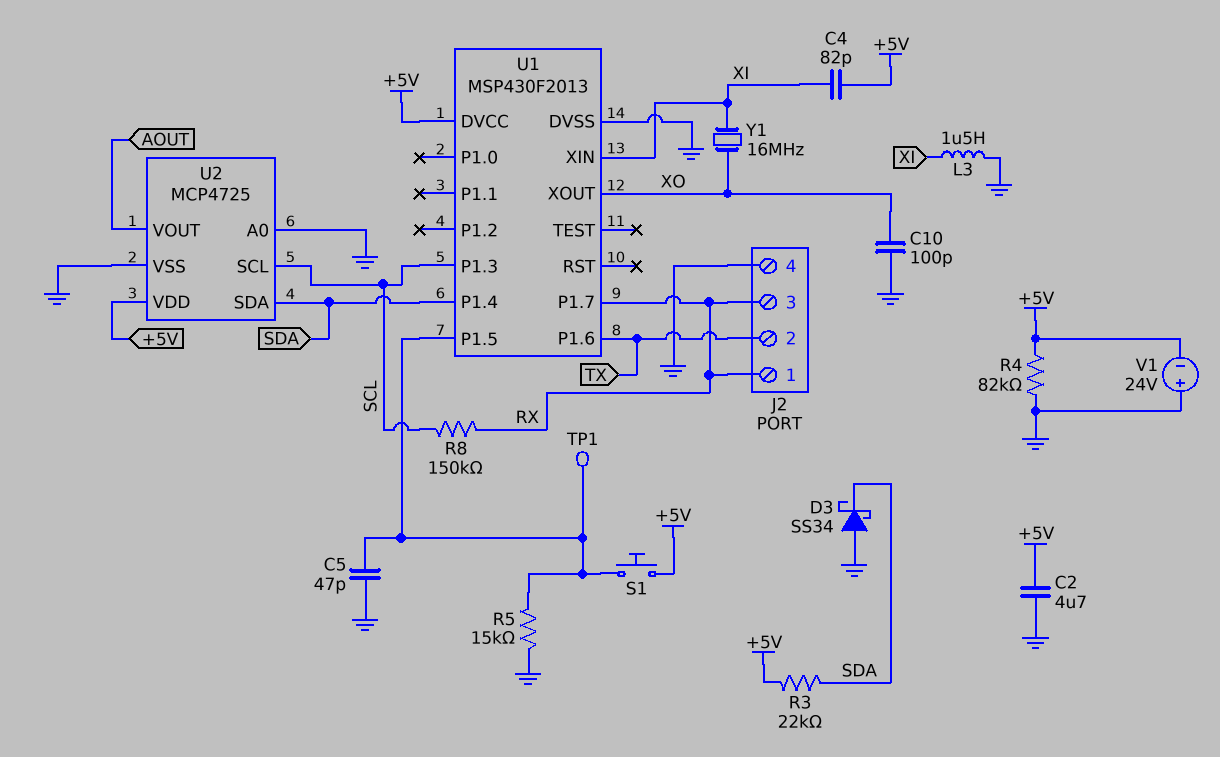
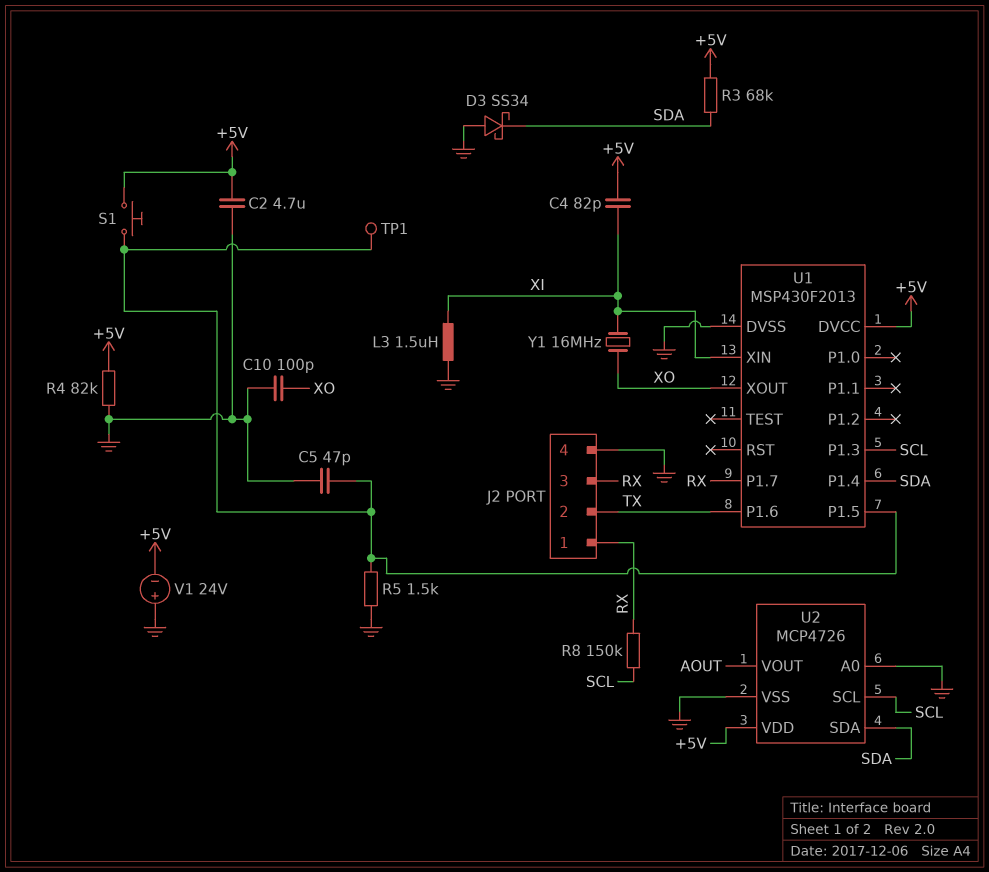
R3: 22k (+5V, SDA) -> 68k (+5V, SDA)
R5: 15k (GND, U1/P1.5) -> 1.5k (GND, U1/P1.5)
U2: MCP4725 -> MCP4726

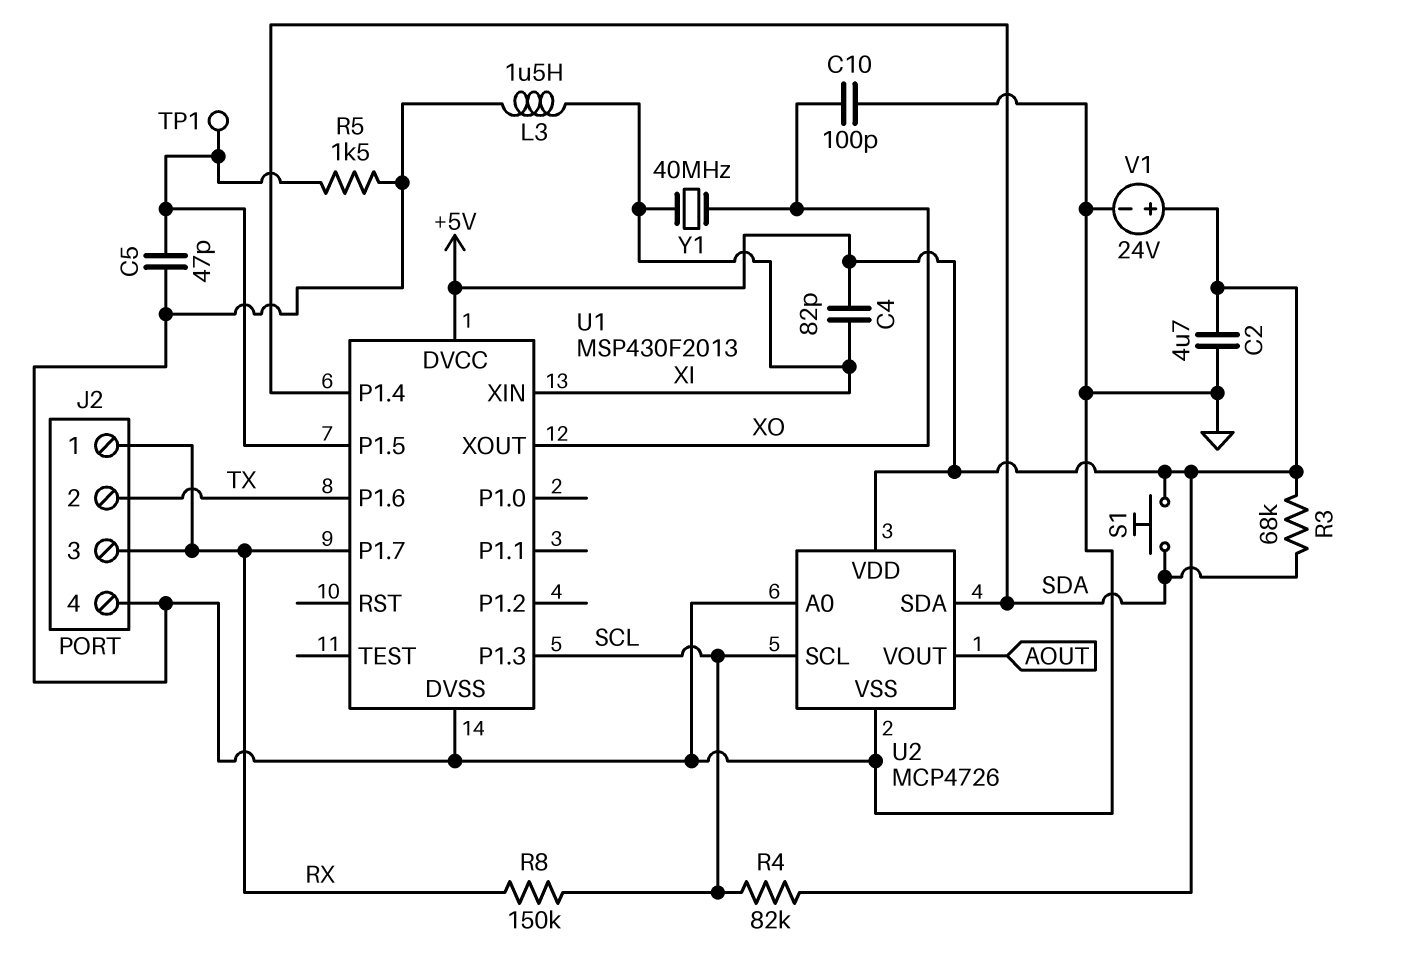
D3: schottky SS34 (A GND, K SDA) -> none
R4: 82k (+5V, GND) -> 82k (+5V, SCL)
S1: button (+5V, U1/P1.5) -> button (+5V, SDA)
V1: 24V (plus GND, minus +5V) -> 24V (plus +5V, minus GND)
Y1: 16MHz (XI, XO) -> 40MHz (XI, XO)

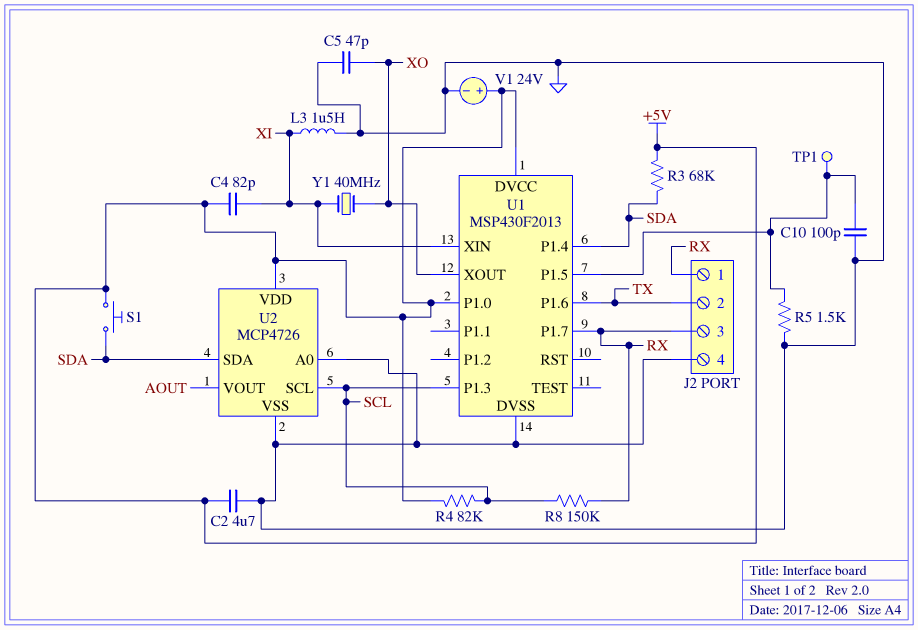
C5: 47pF (GND, U1/P1.5) -> 47pF (GND, XO)
C10: 100pF (GND, XO) -> 100pF (GND, U1/P1.5)
U1 pin P1.0: none -> +5V

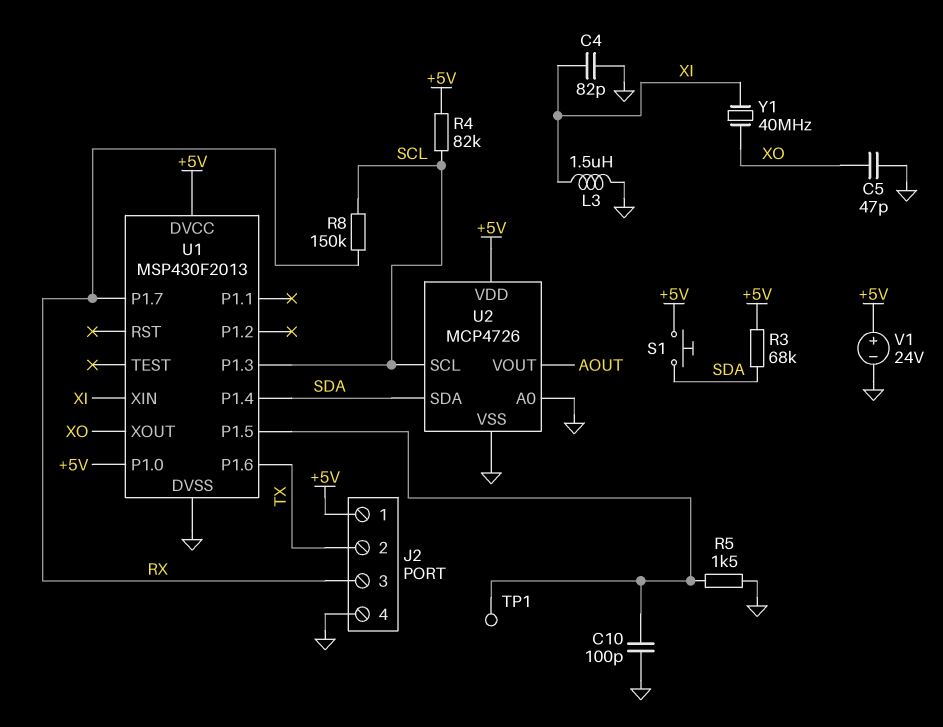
C2: 4.7uF (+5V, GND) -> none
C4: 82pF (+5V, XI) -> 82pF (GND, XI)
J2 pin 1: RX -> +5V

